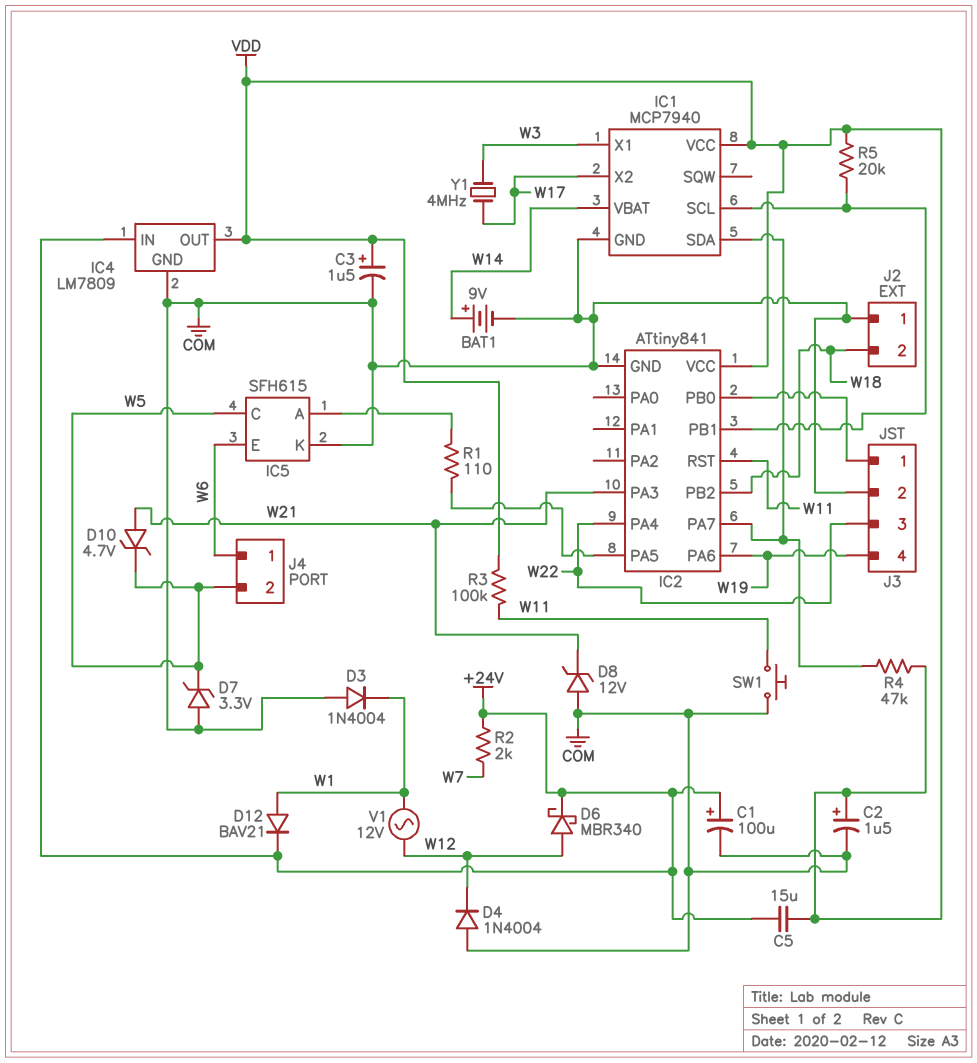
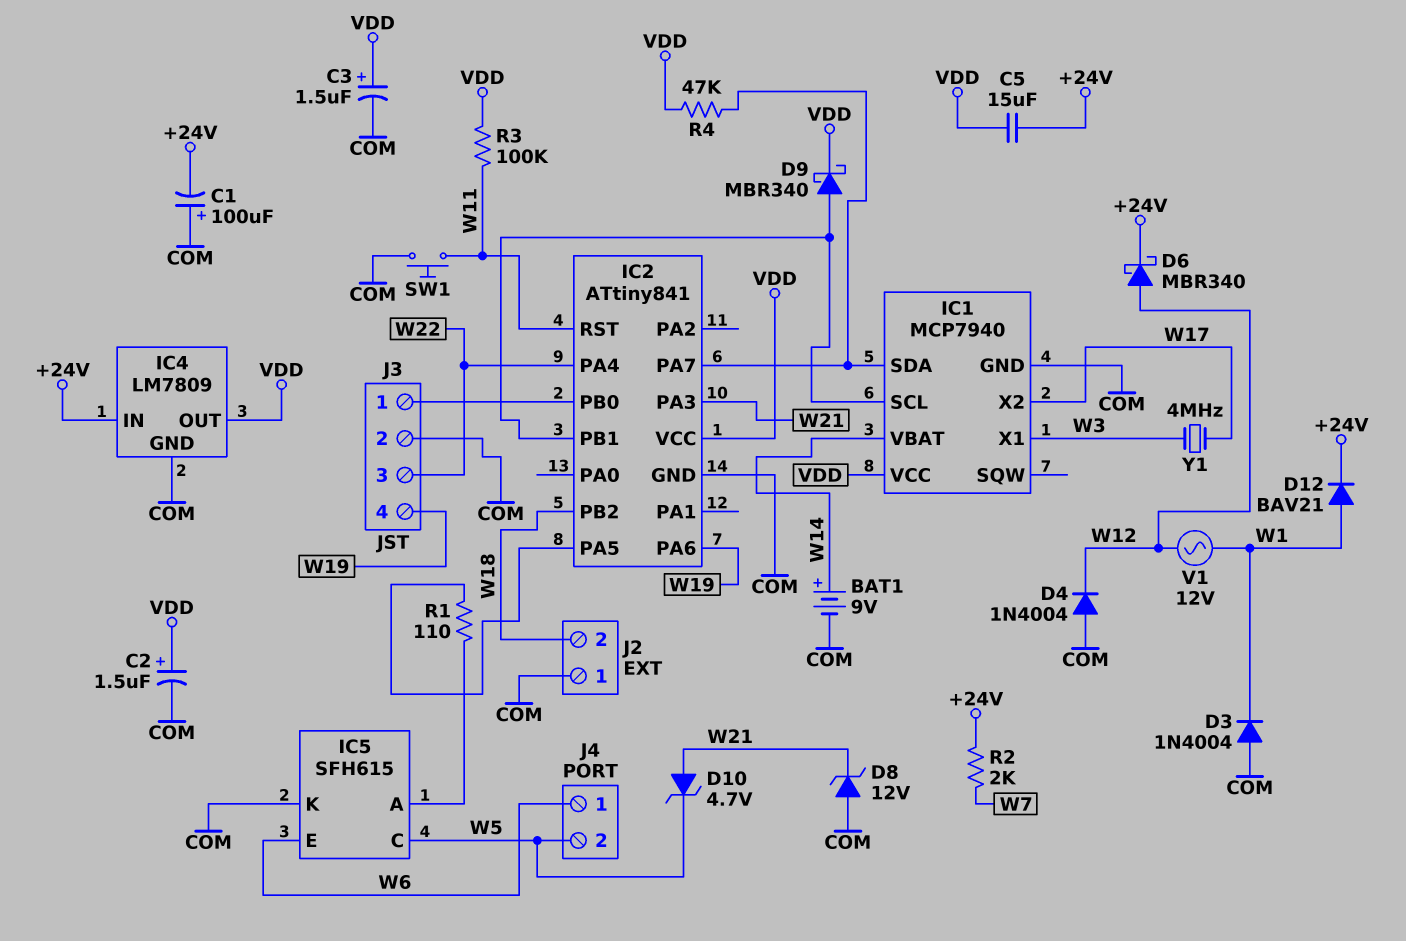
C1: 100uF (plus +24V, minus COM) -> 100uF (plus COM, minus +24V)
D7: zener 3.3V (A COM, K W5) -> none
D9: none -> schottky MBR340 (A IC1/SCL, K VDD)
R5: 20k (IC1/SCL, VDD) -> none

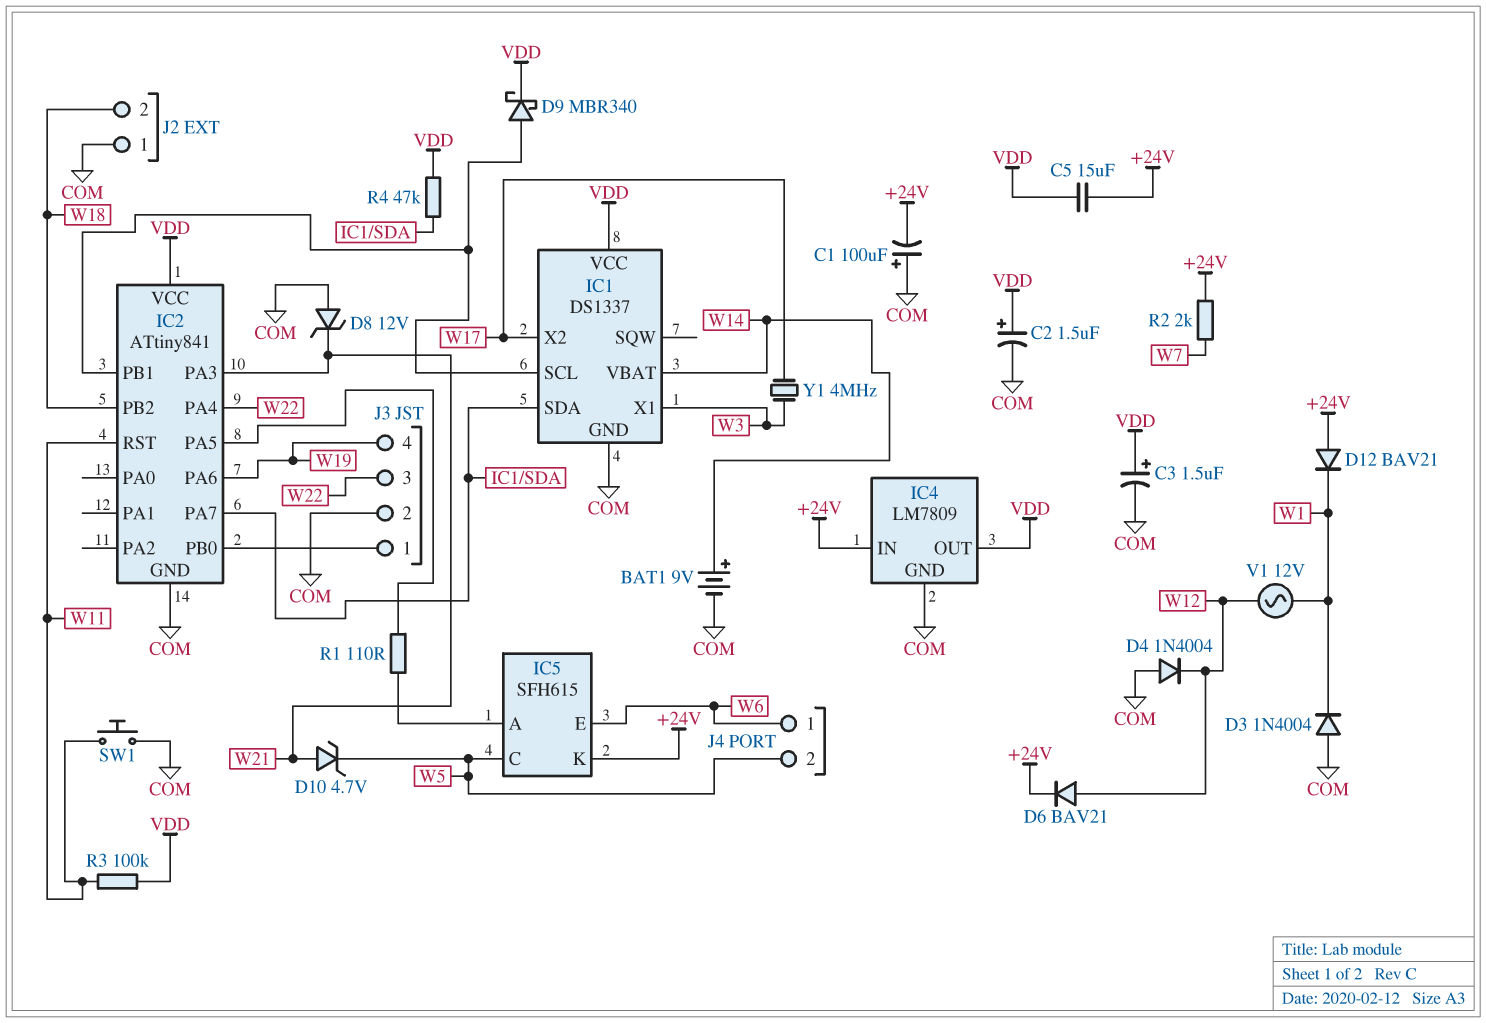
D6: schottky MBR340 (A W12, K +24V) -> diode BAV21 (A W12, K +24V)
D12: diode BAV21 (A W1, K +24V) -> diode BAV21 (A +24V, K W1)
IC1: MCP7940 -> DS1337
IC5 pin K: COM -> +24V

